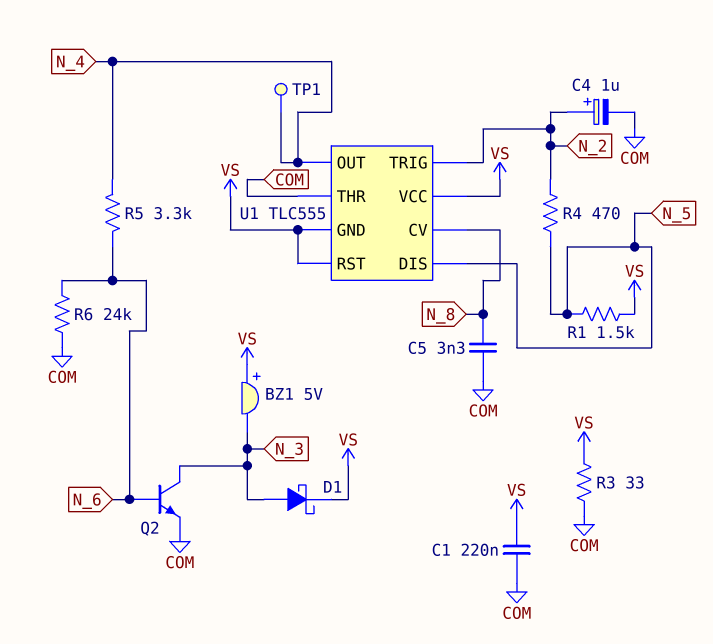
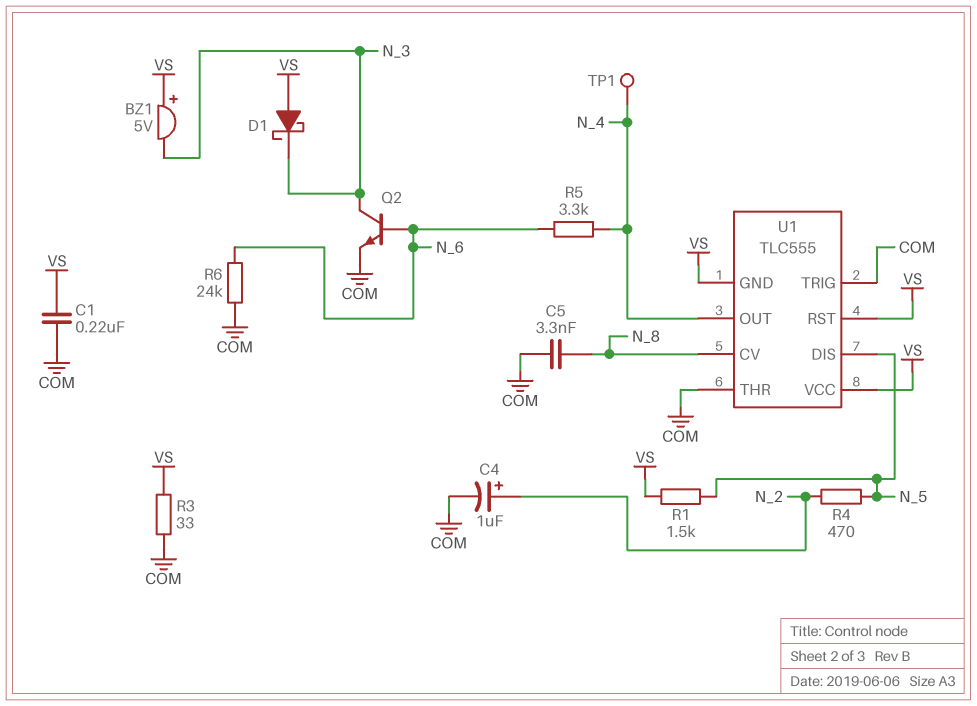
D1: schottky (A N_3, K VS) -> schottky (A VS, K N_3)
U1 pin TRIG: N_2 -> COM

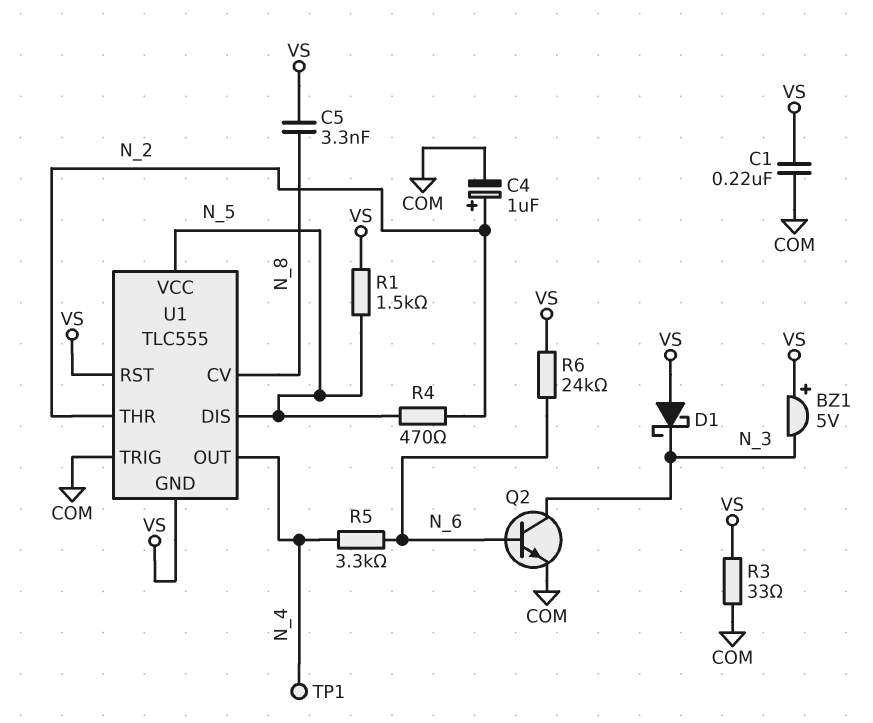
C5: 3.3nF (COM, N_8) -> 3.3nF (N_8, VS)
R6: 24k (COM, N_6) -> 24k (N_6, VS)
U1 pin THR: COM -> N_2
U1 pin VCC: VS -> N_5

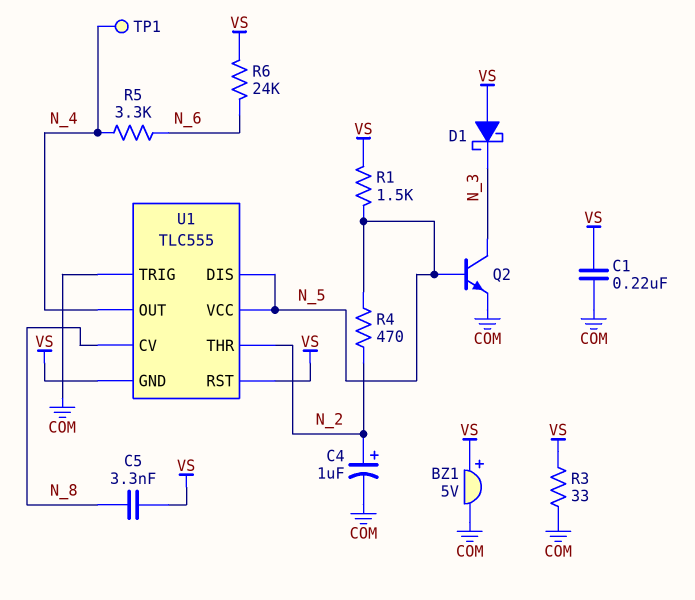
BZ1: buzzer 5V (plus VS, minus N_3) -> buzzer 5V (plus VS, minus COM)
Q2: NPN (B N_6, C N_3, E COM) -> NPN (B N_5, C N_3, E COM)

